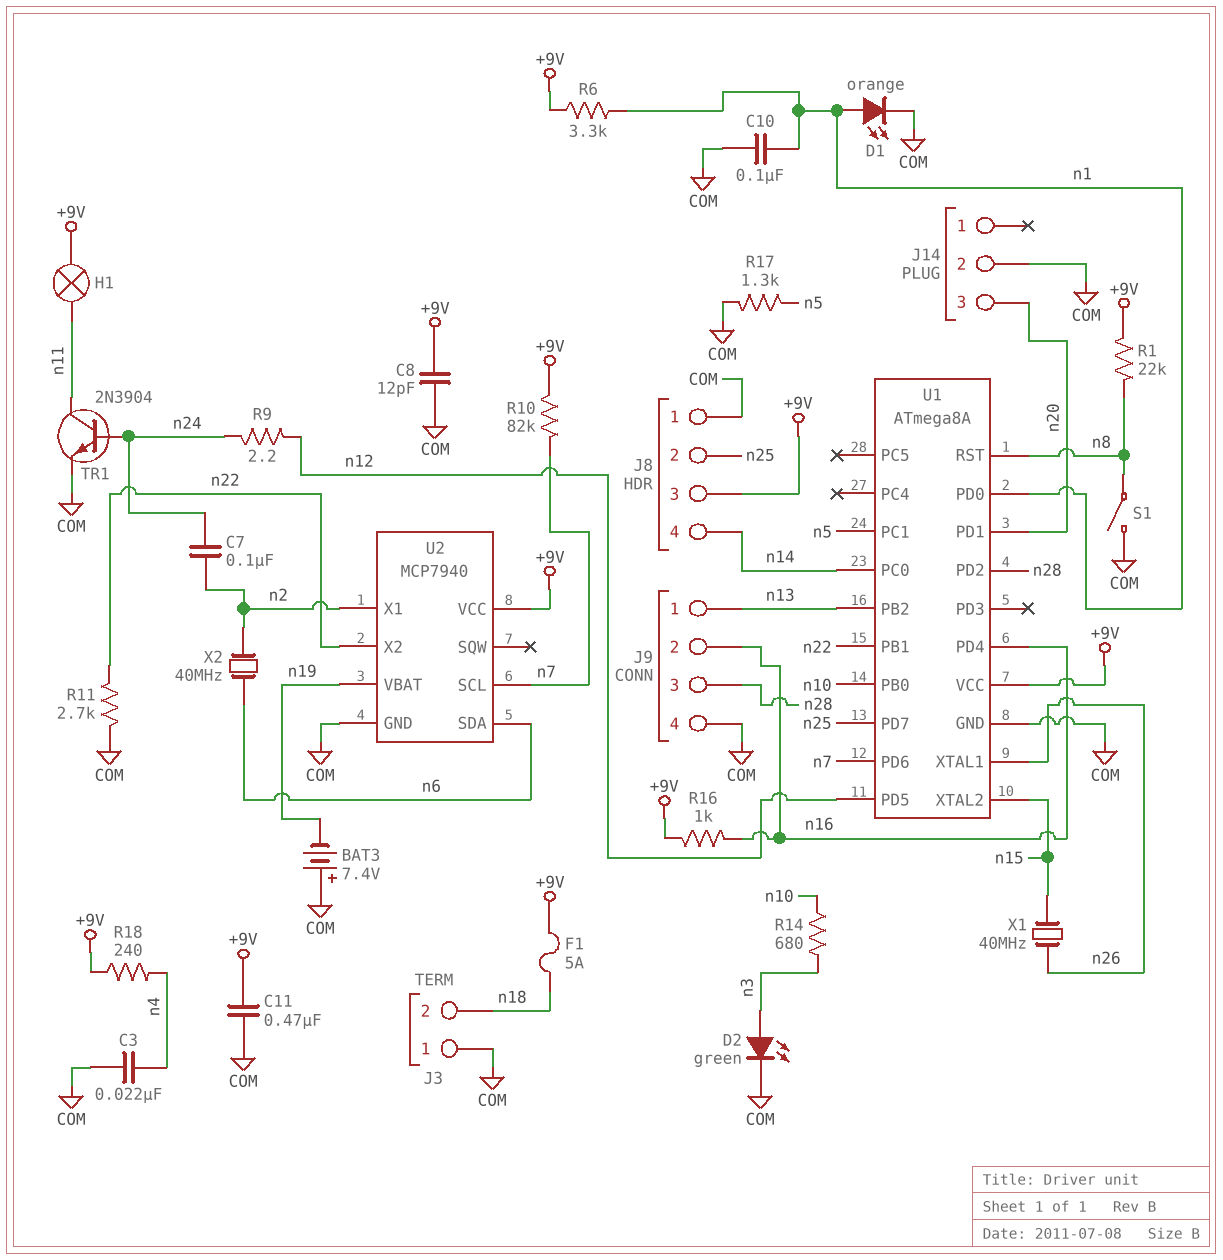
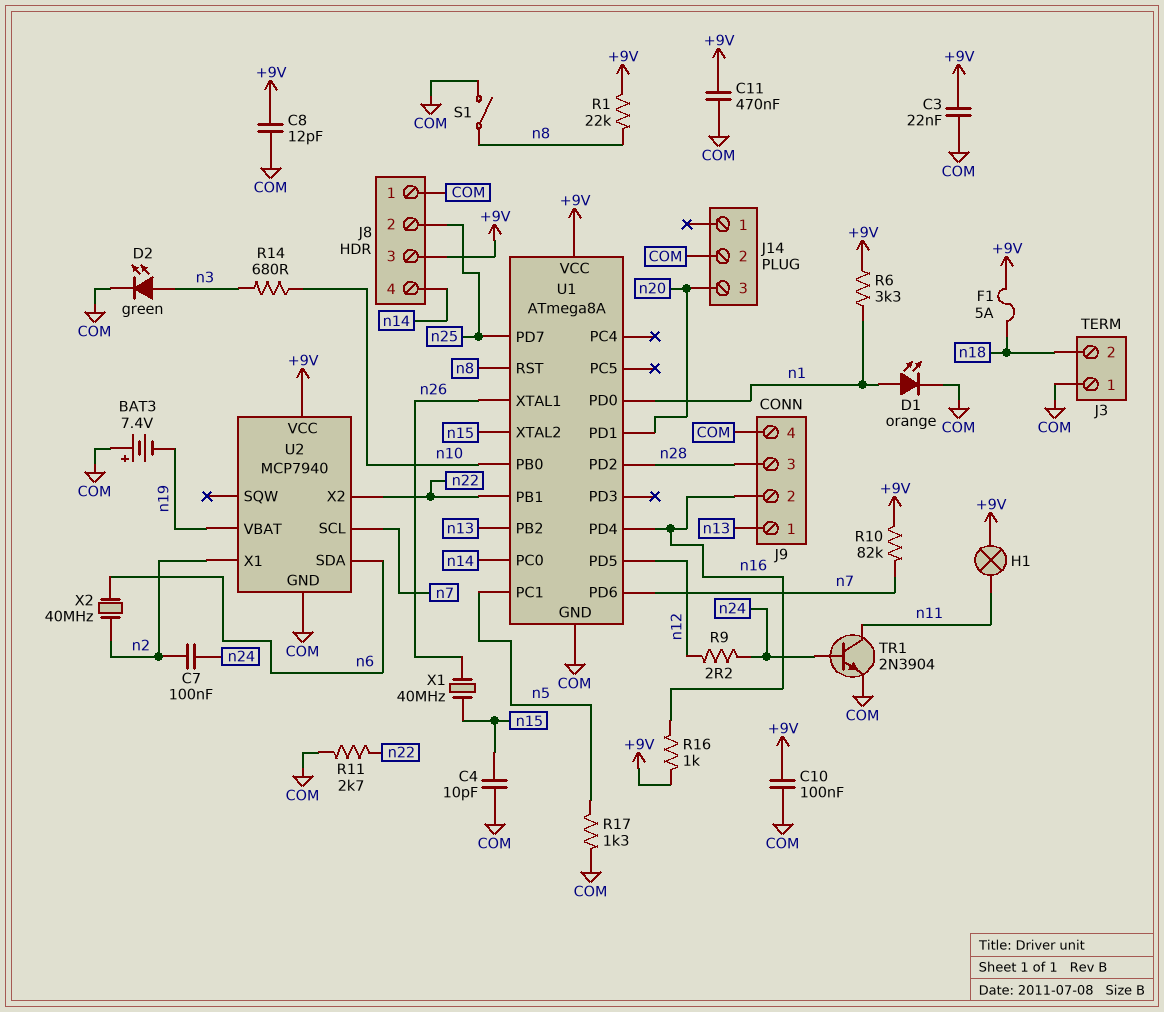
C3: 22nF (COM, n4) -> 22nF (+9V, COM)
C4: none -> 10pF (COM, n15)
C10: 100nF (COM, n1) -> 100nF (+9V, COM)
R18: 240 (+9V, n4) -> none

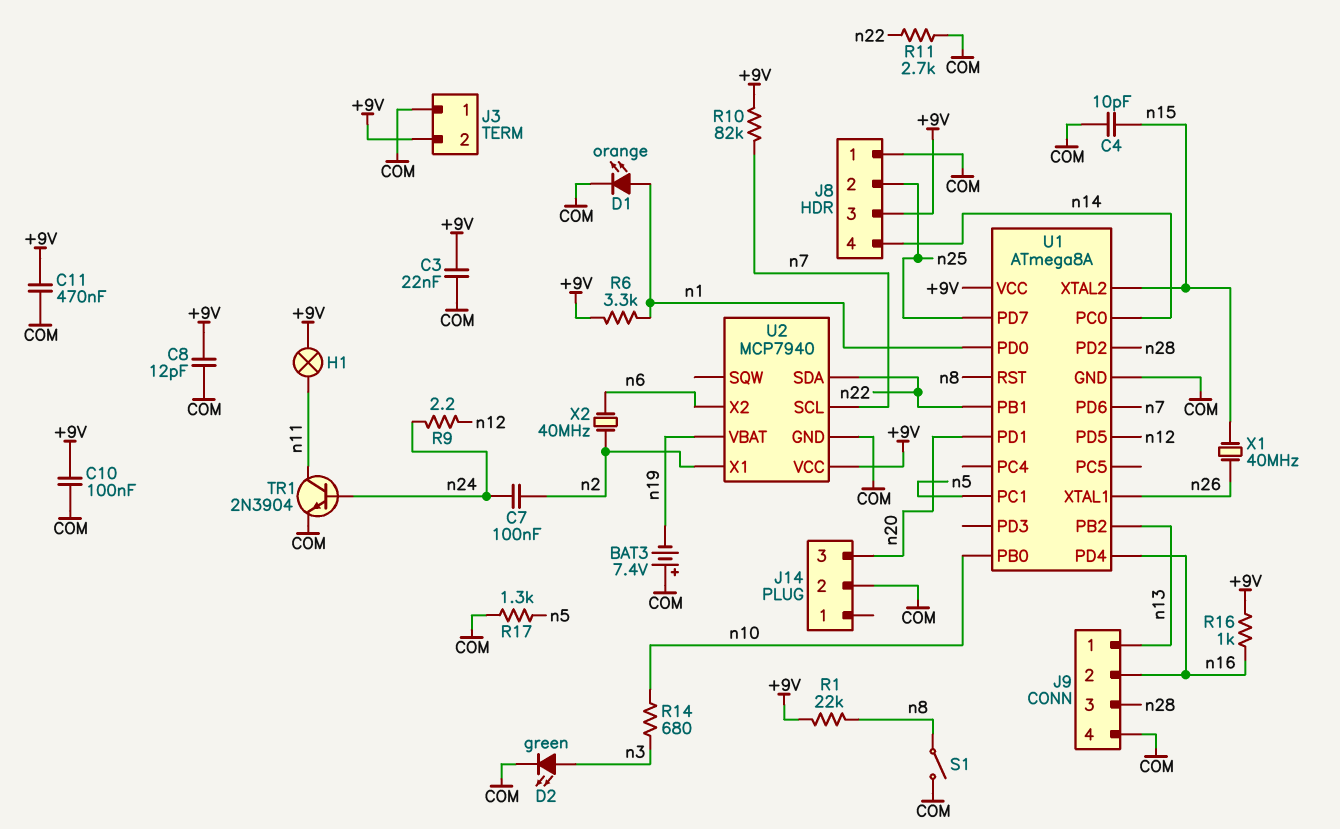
F1: 5A (+9V, n18) -> none
J3 pin 2: n18 -> +9V
U2 pin SDA: n6 -> n22
U2 pin X2: n22 -> n6

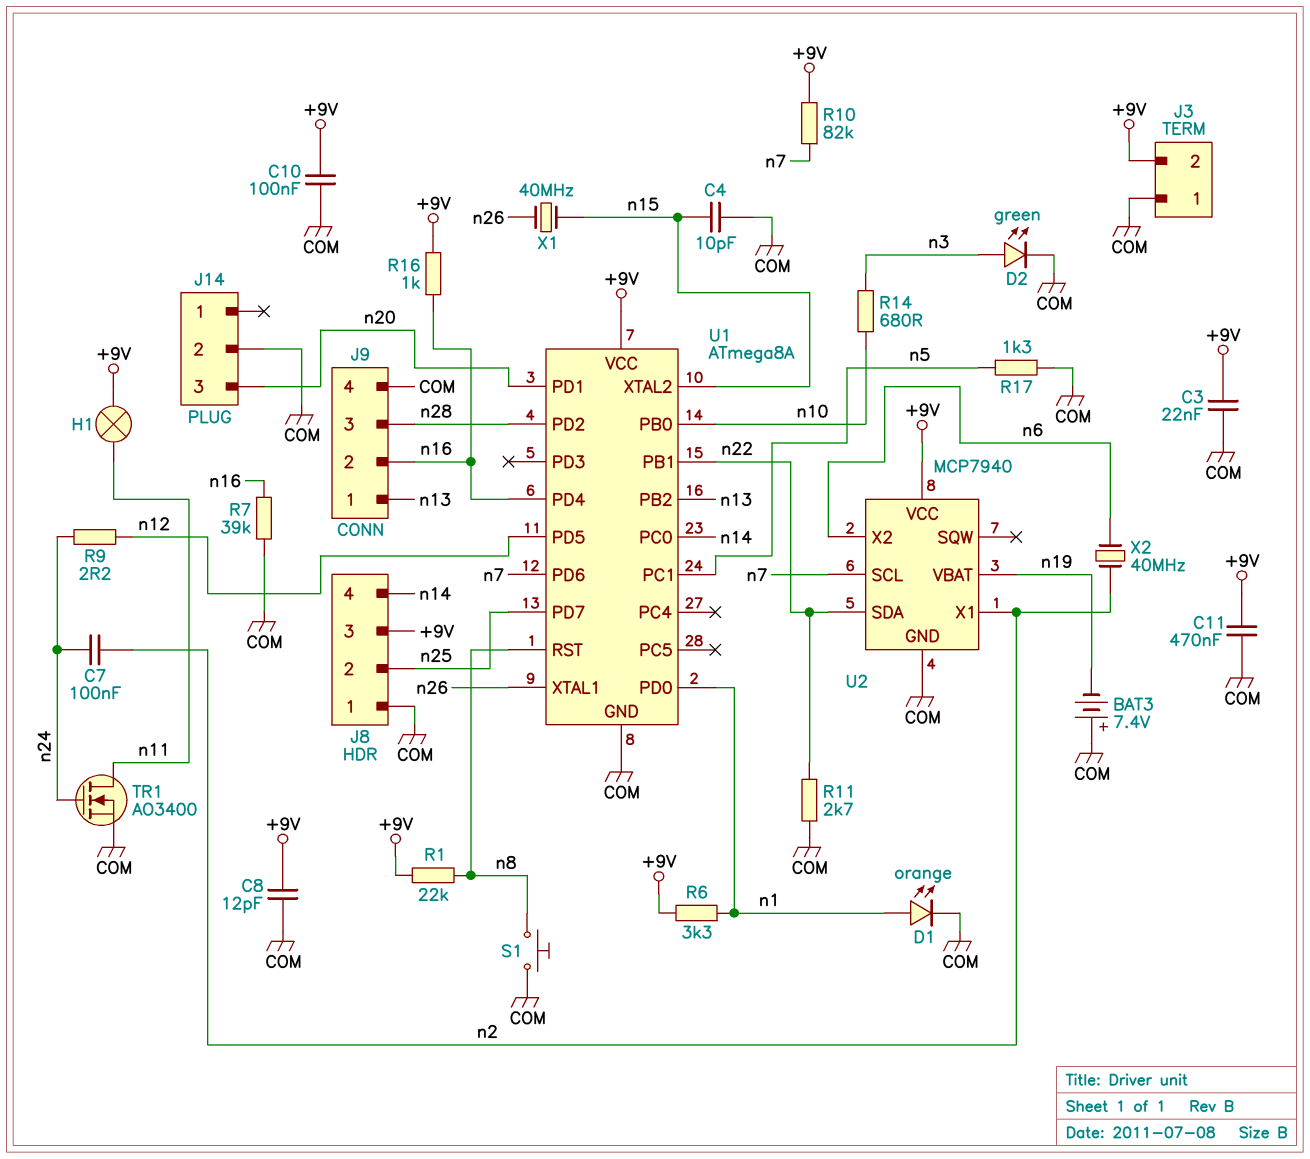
R7: none -> 39k (COM, n16)
S1: switch (COM, n8) -> button (COM, n8)
TR1: NPN 2N3904 (B n24, C n11, E COM) -> NMOS AO3400 (G n24, D n11, S COM)

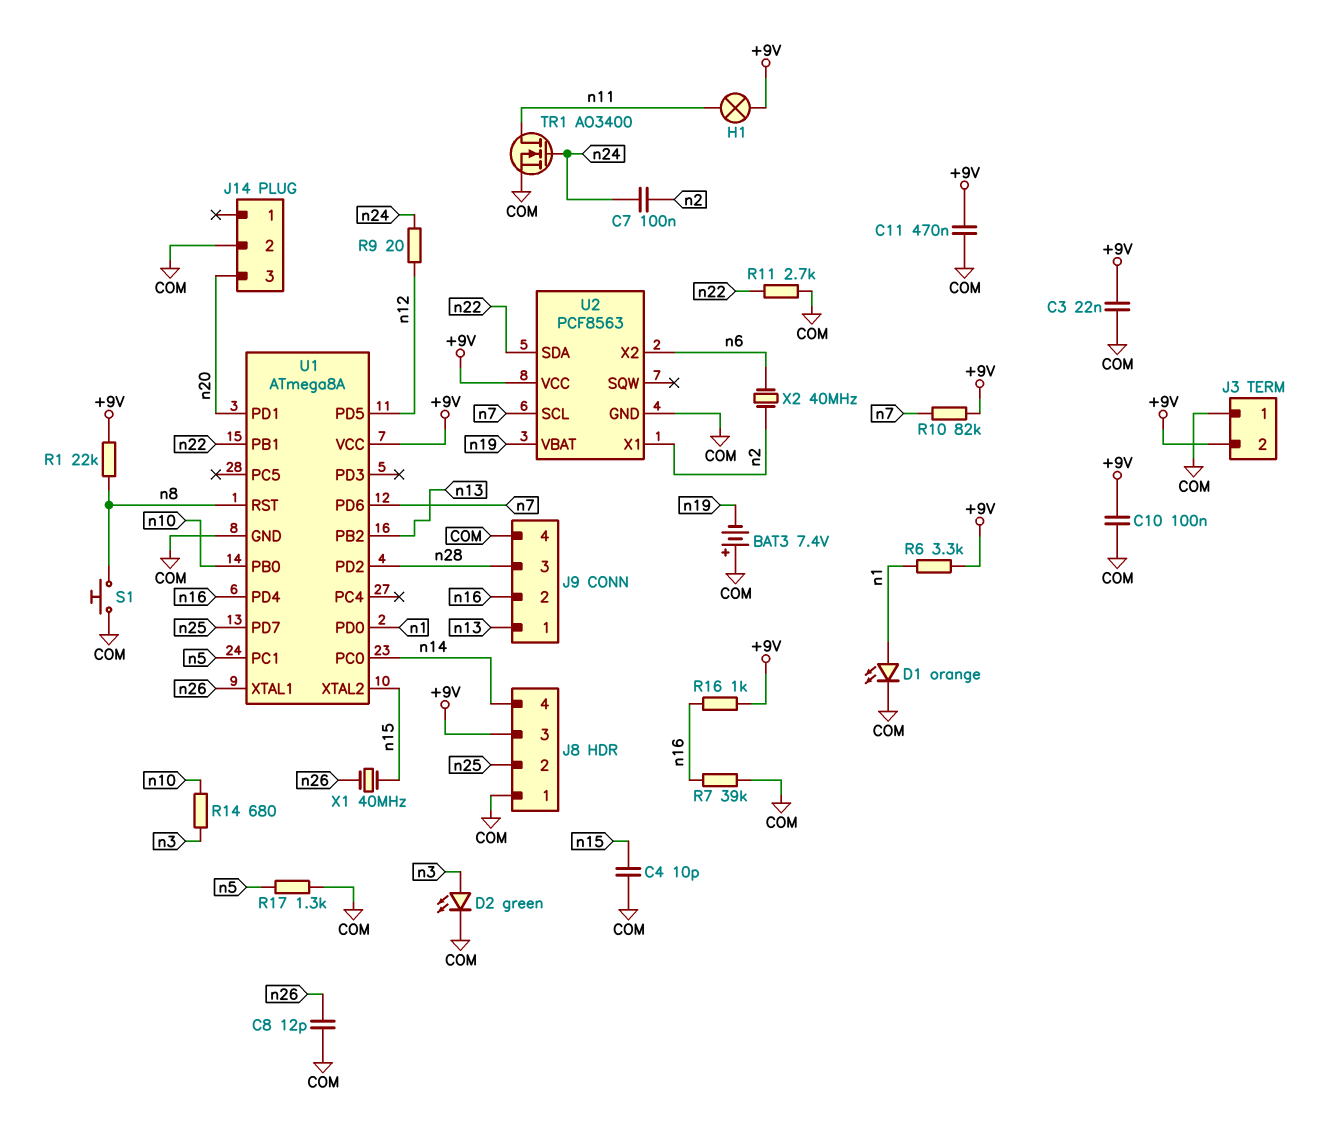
C8: 12pF (+9V, COM) -> 12pF (COM, n26)
R9: 2.2 (n12, n24) -> 20 (n12, n24)
U2: MCP7940 -> PCF8563

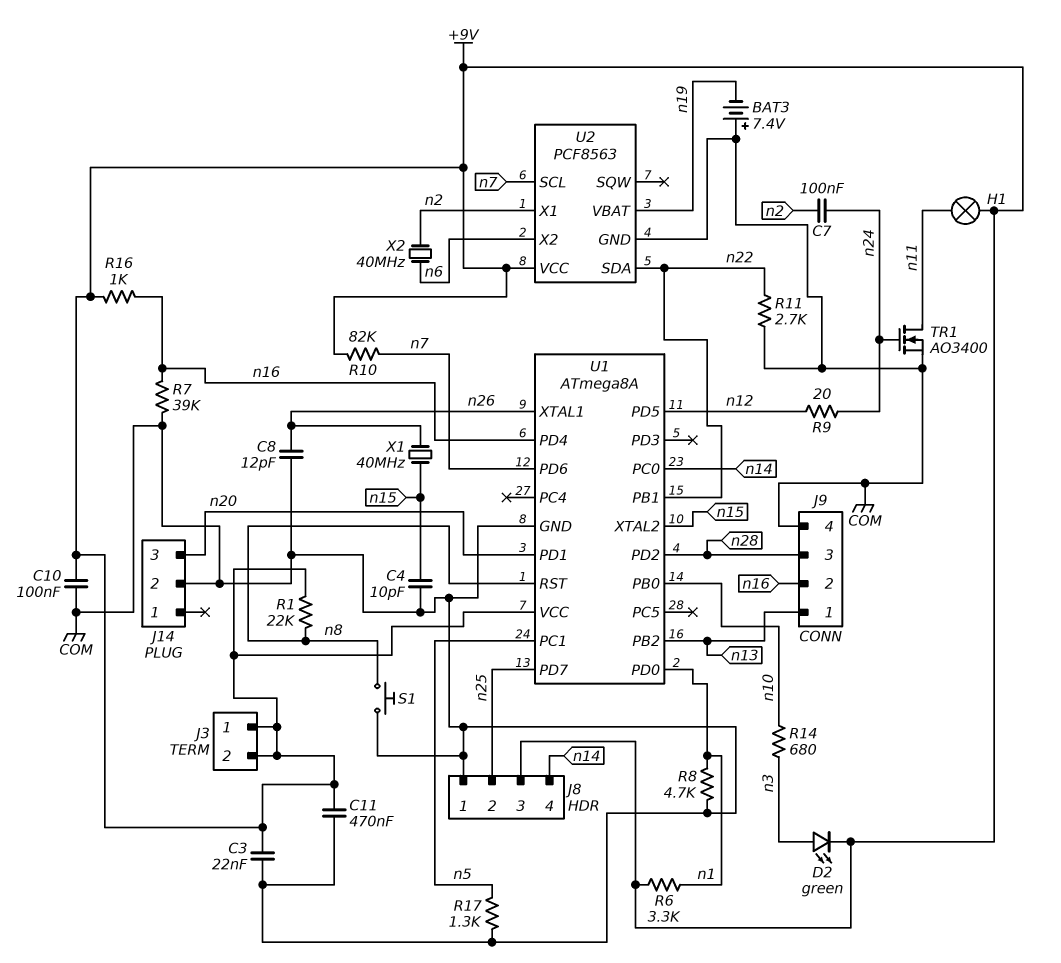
D1: LED orange (A n1, K COM) -> none
D2: LED green (A n3, K COM) -> LED green (A n3, K +9V)
J3 pin 1: COM -> +9V
R8: none -> 4.7k (COM, n1)

